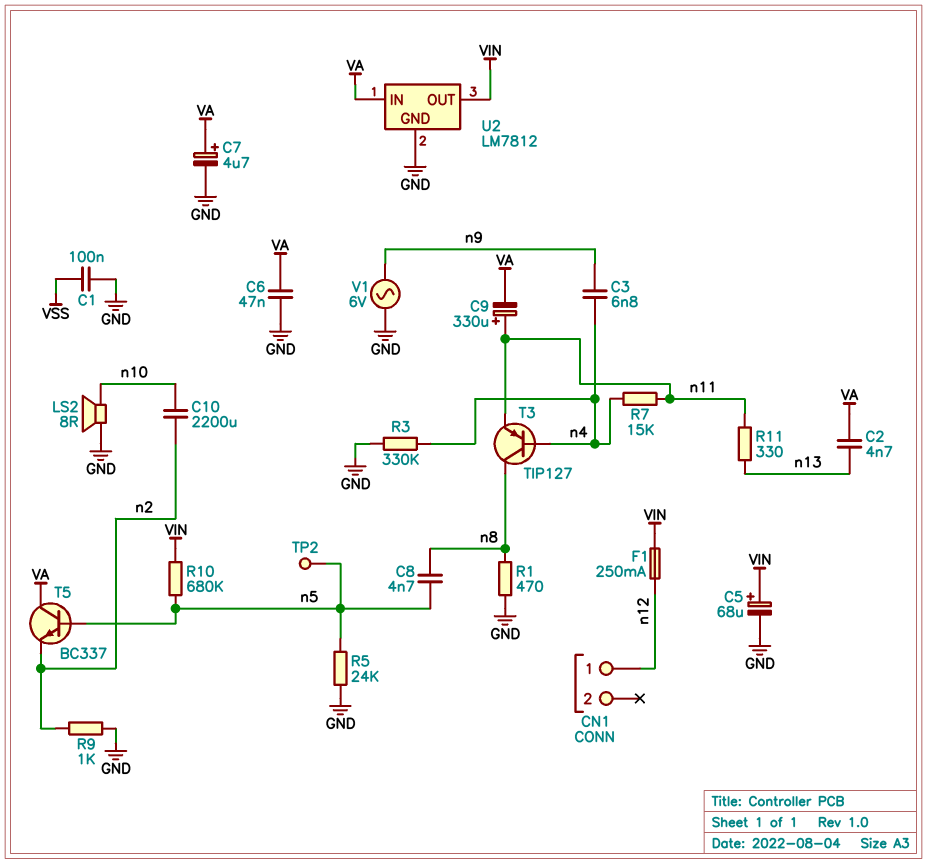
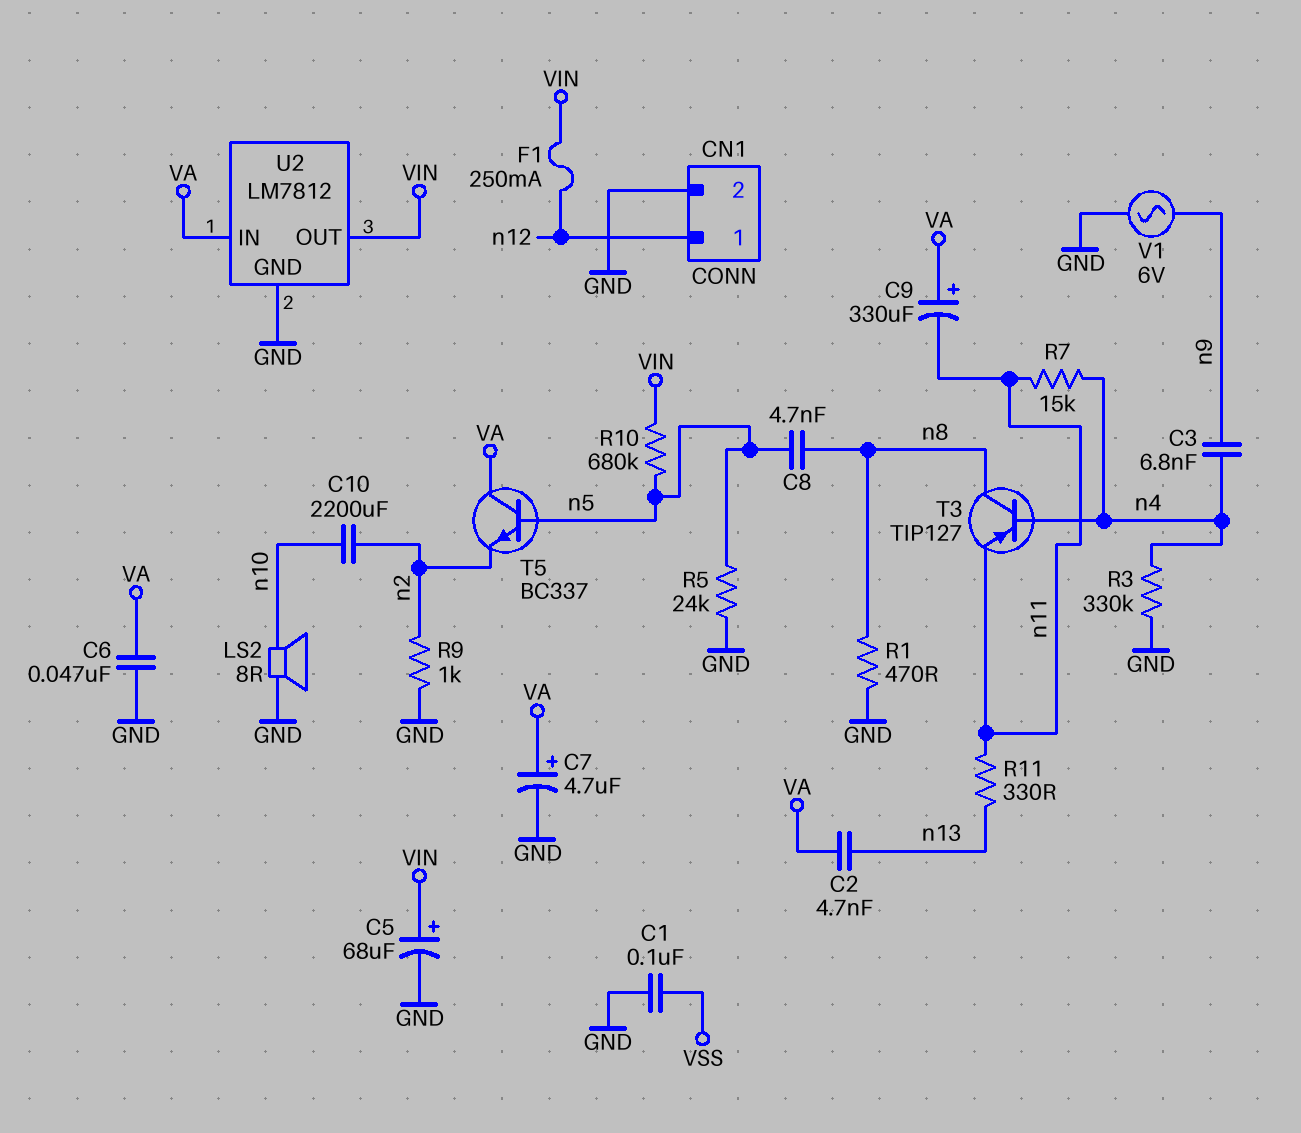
C9: 330uF (plus n11, minus VA) -> 330uF (plus VA, minus n11)
CN1 pin 2: none -> GND
TP2: test point (n5) -> none

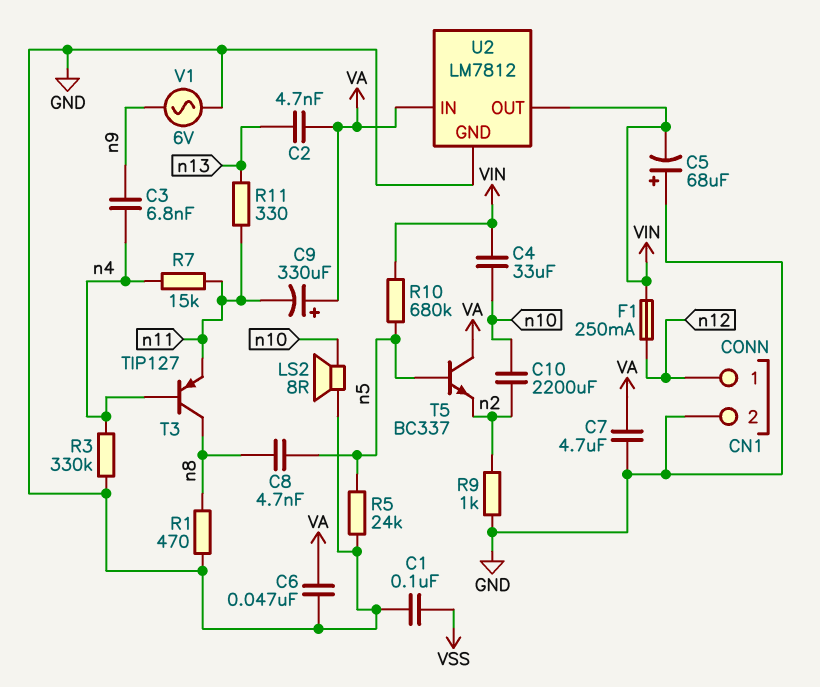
C4: none -> 33uF (VIN, n10)
C5: 68uF (plus VIN, minus GND) -> 68uF (plus GND, minus VIN)
C7: 4.7uF (plus VA, minus GND) -> 4.7uF (GND, VA)

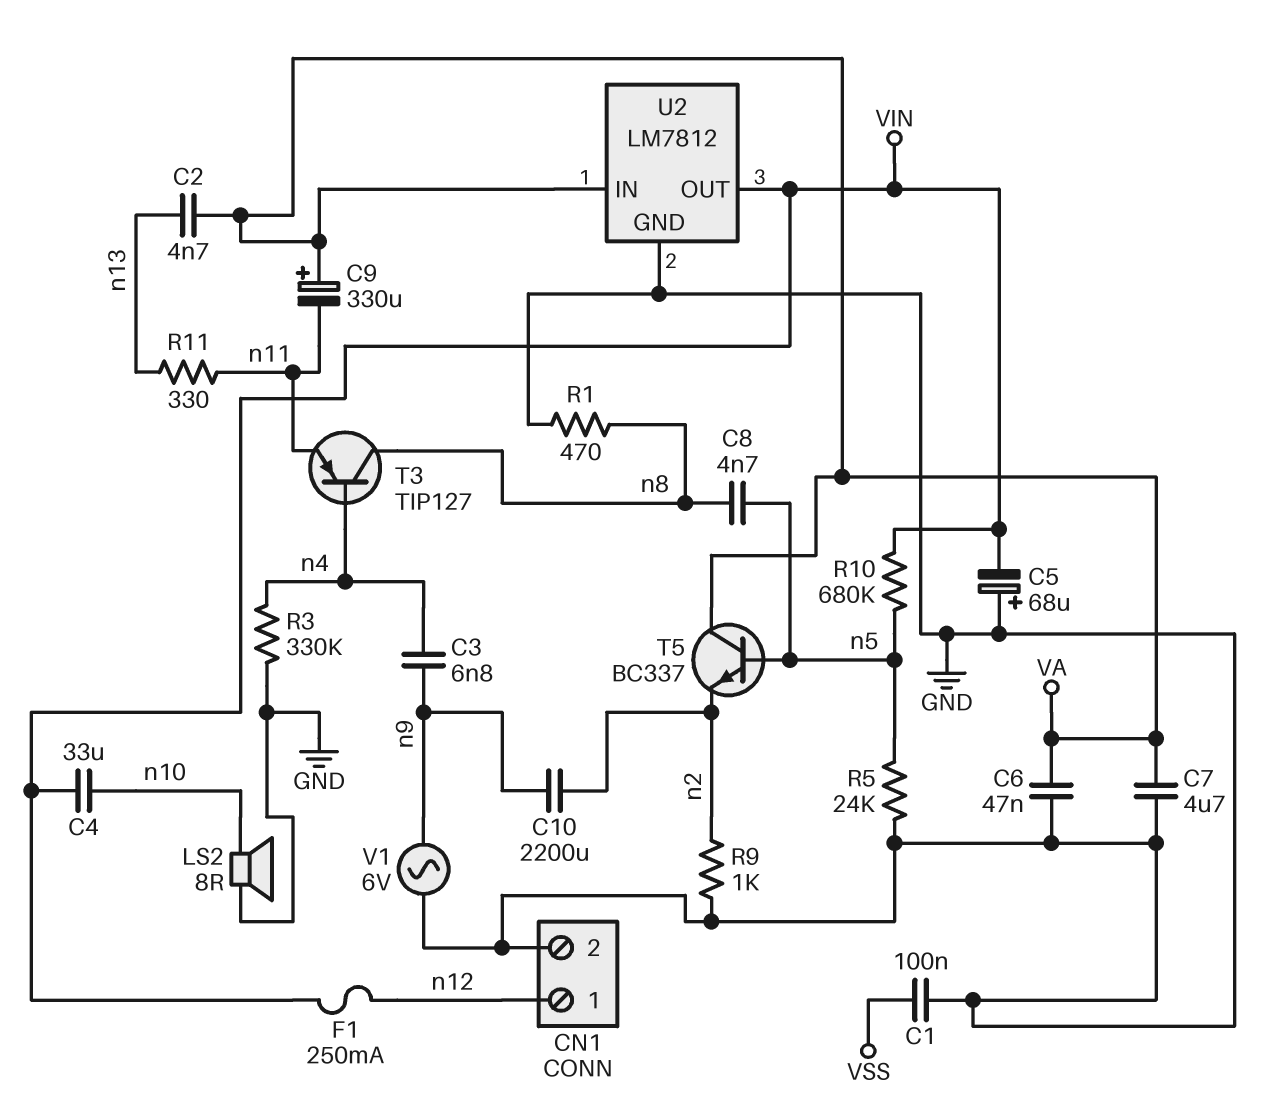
C10: 2200uF (n2, n10) -> 2200uF (n2, n9)
R7: 15k (n4, n11) -> none

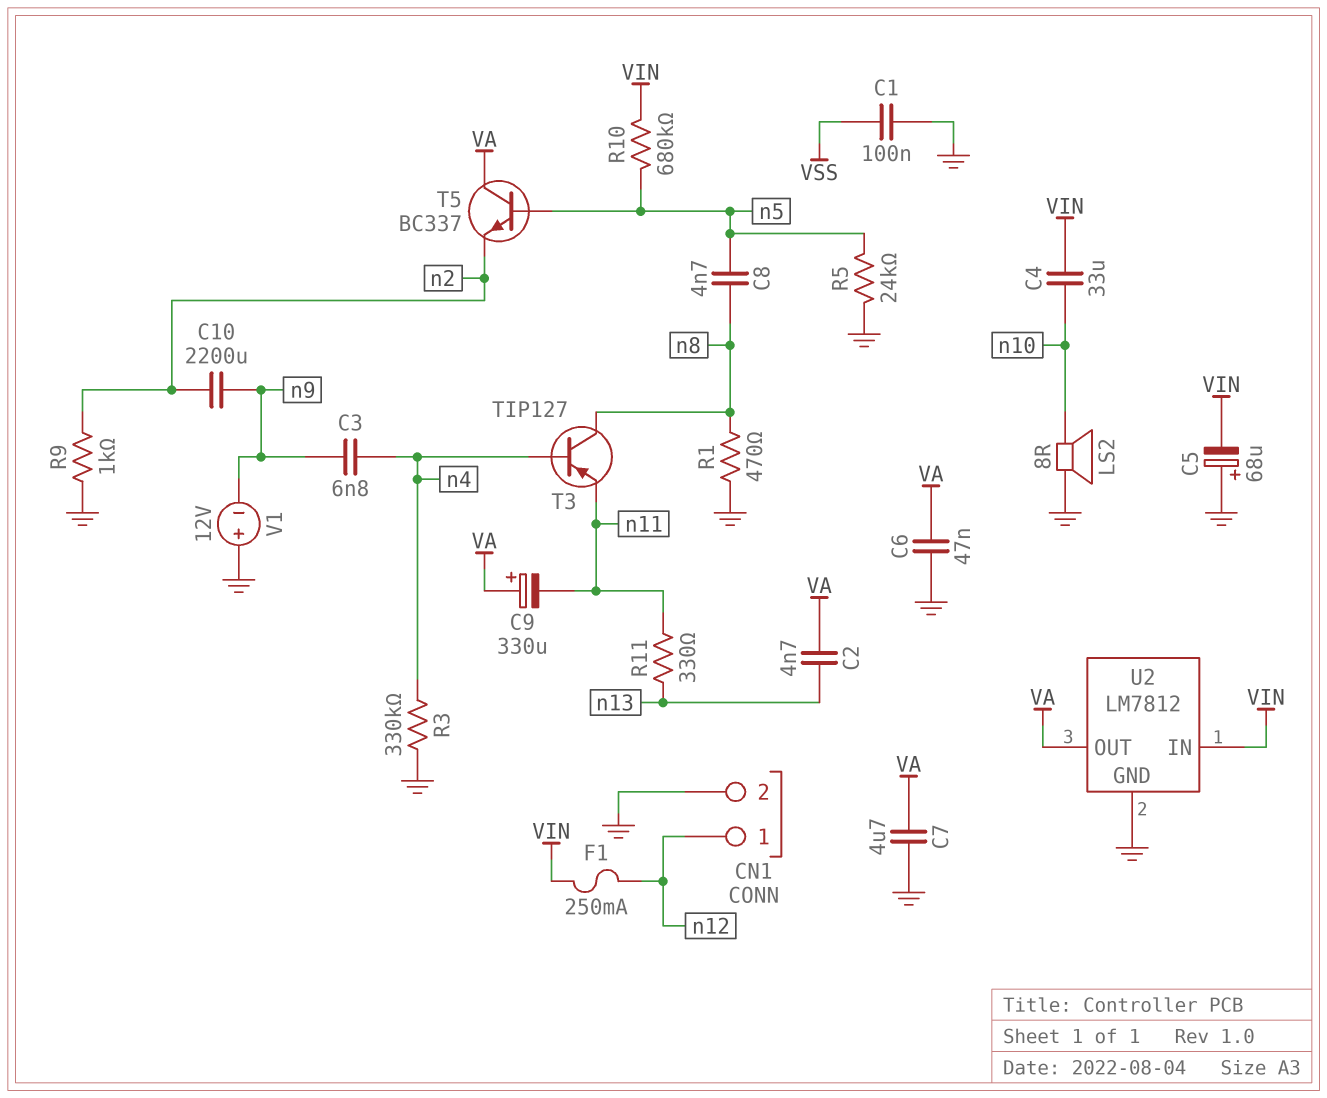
U2 pin IN: VA -> VIN
U2 pin OUT: VIN -> VA
V1: AC 6V (GND, n9) -> 12V (plus GND, minus n9)

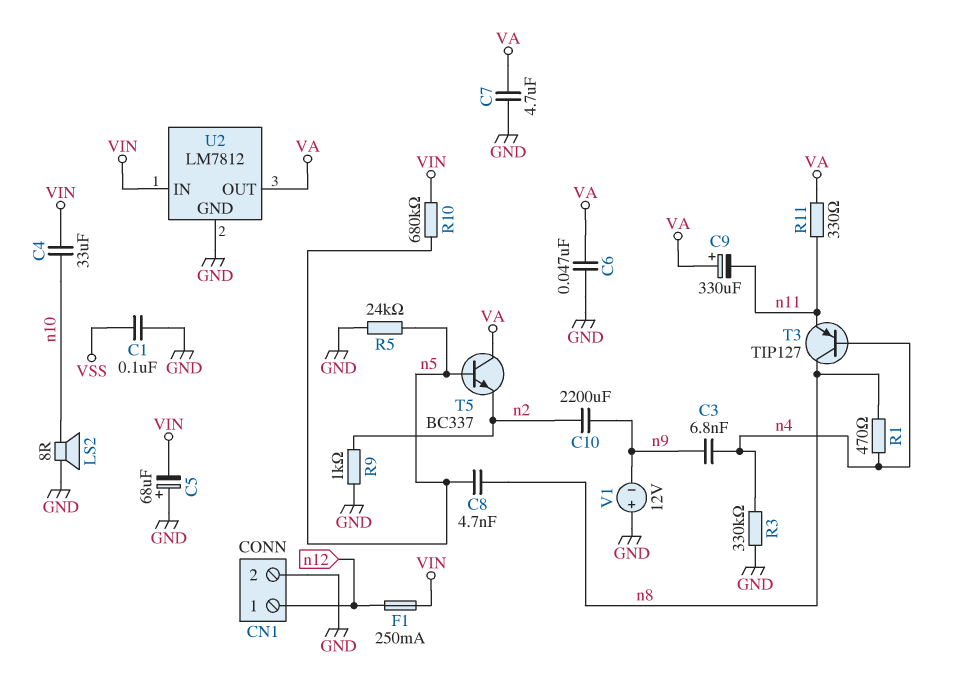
C2: 4.7nF (VA, n13) -> none
R1: 470 (GND, n8) -> 470 (n4, n8)
R11: 330 (n11, n13) -> 330 (VA, n11)

